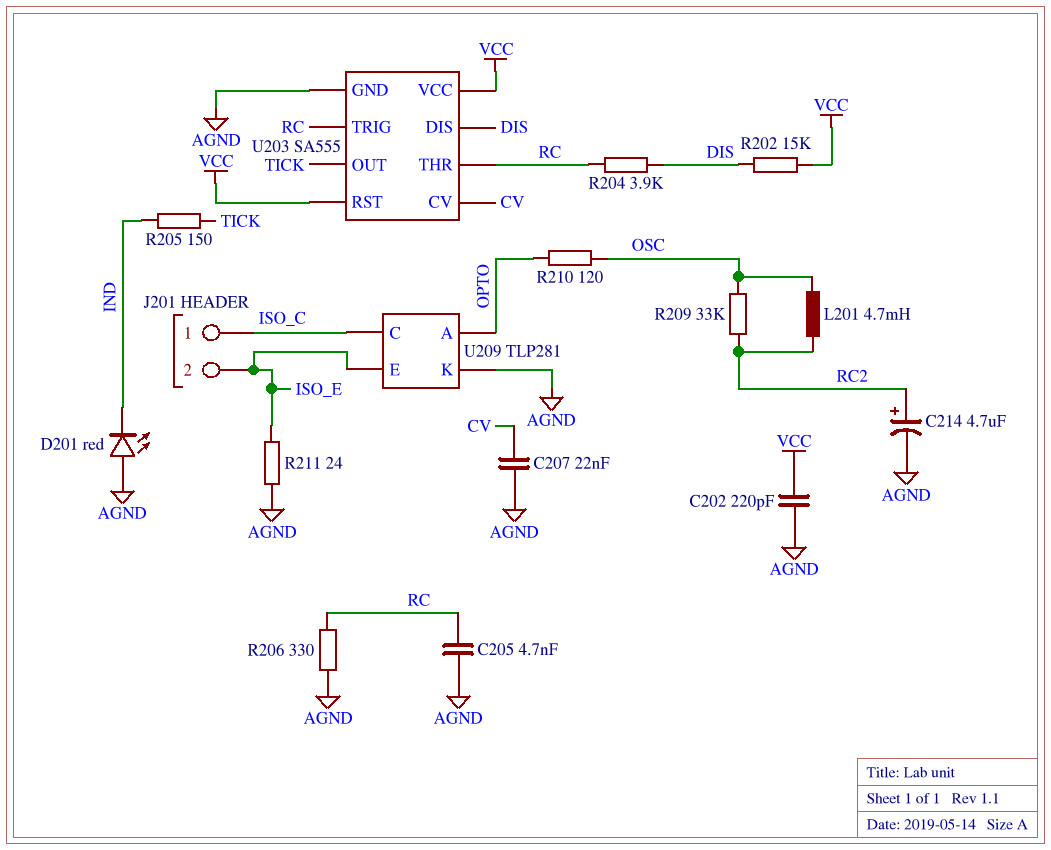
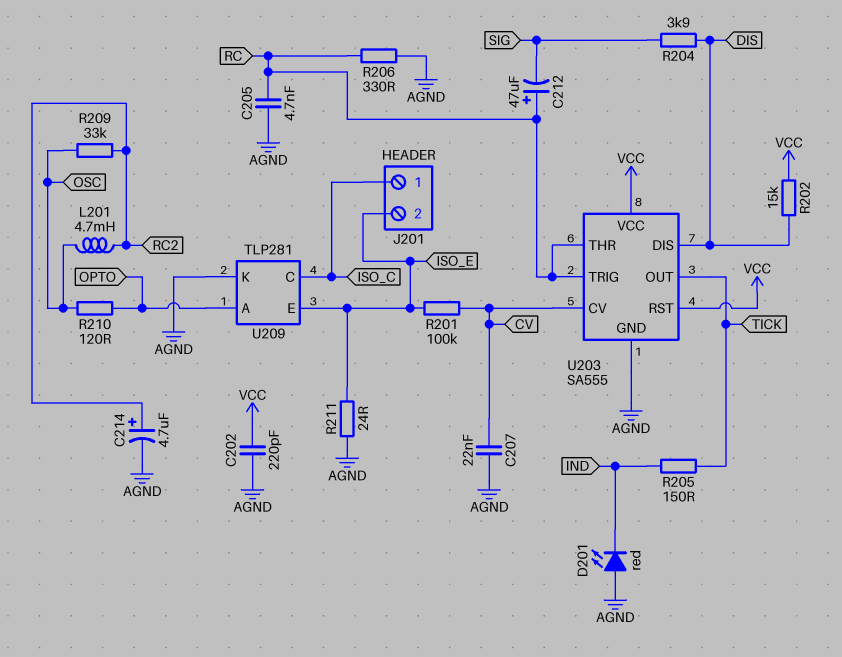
C212: none -> 47uF (plus RC, minus SIG)
R201: none -> 100k (CV, ISO_E)
R204: 3.9k (DIS, RC) -> 3.9k (DIS, SIG)

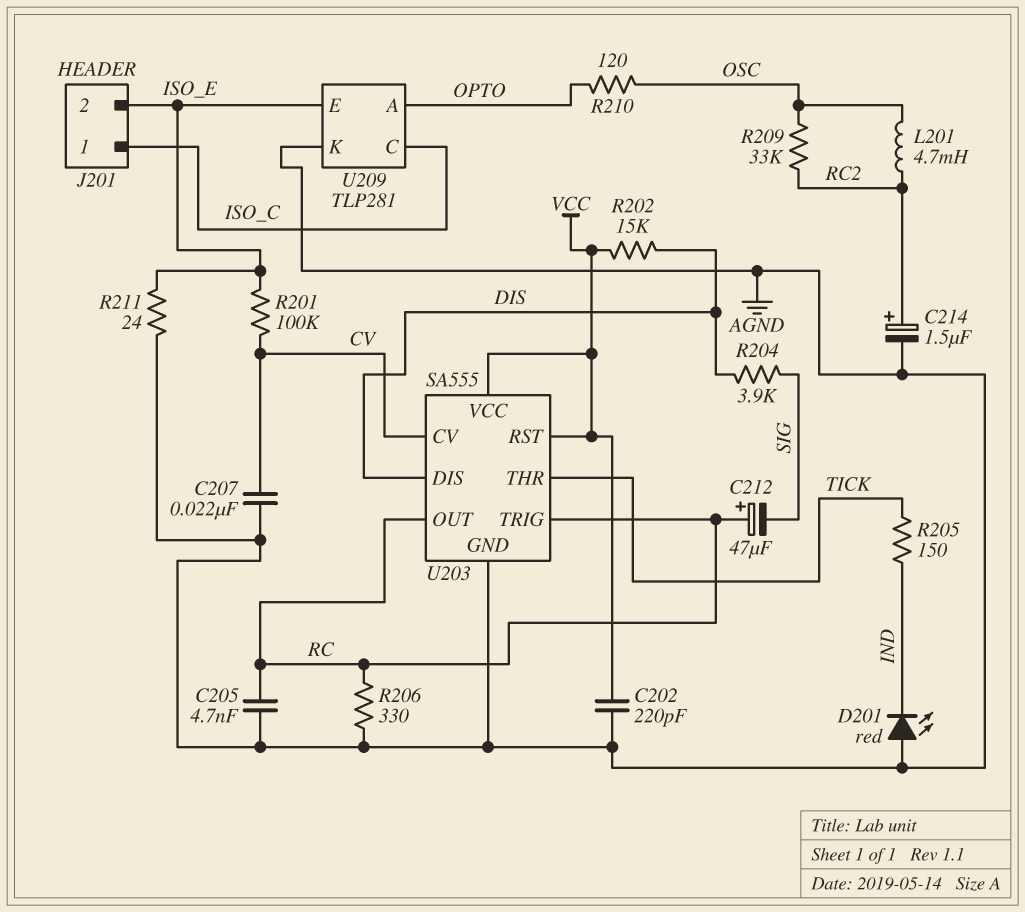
C214: 4.7uF (plus RC2, minus AGND) -> 1.5uF (plus RC2, minus AGND)
U203 pin OUT: TICK -> RC
U203 pin THR: RC -> TICK

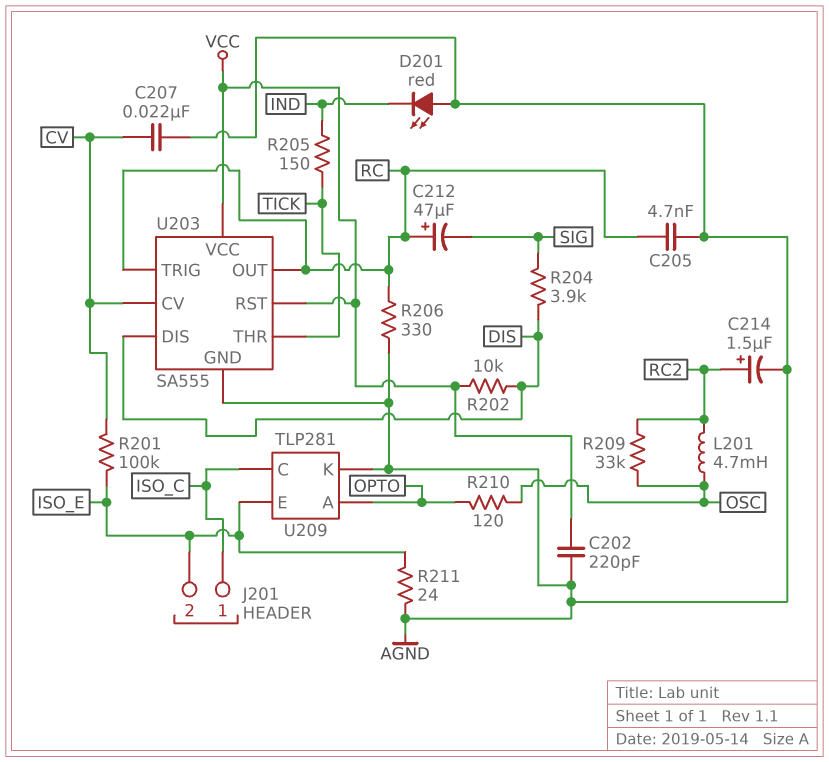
R202: 15k (DIS, VCC) -> 10k (DIS, VCC)

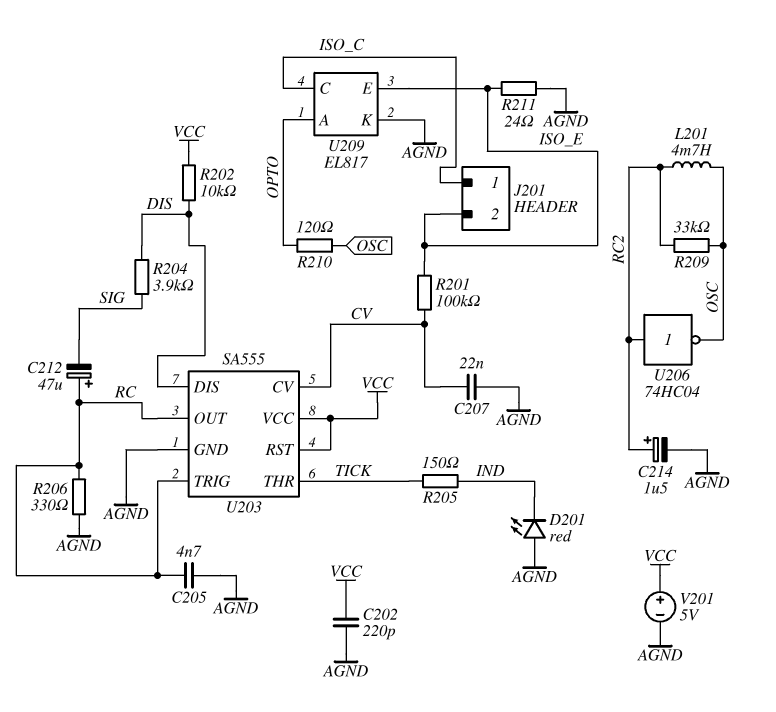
U206: none -> NOT 74HC04 (in RC2, out OSC)
U209: TLP281 -> EL817
V201: none -> 5V (plus VCC, minus AGND)

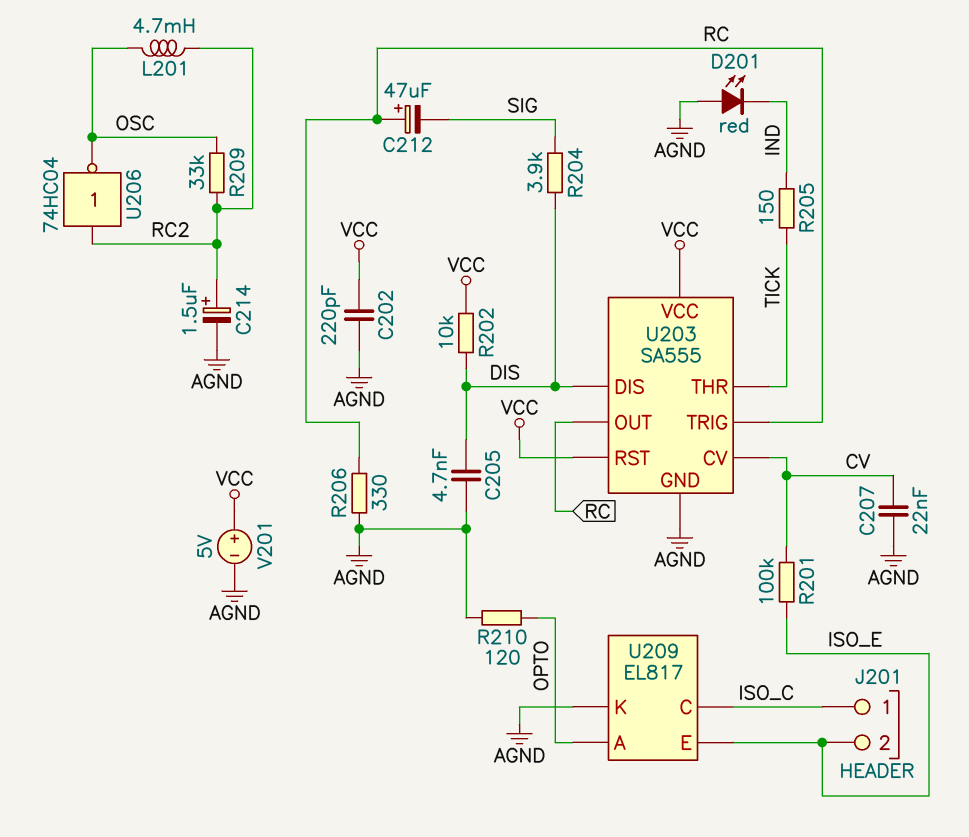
C205: 4.7nF (AGND, RC) -> 4.7nF (AGND, DIS)
R210: 120 (OPTO, OSC) -> 120 (AGND, OPTO)
R211: 24 (AGND, ISO_E) -> none

